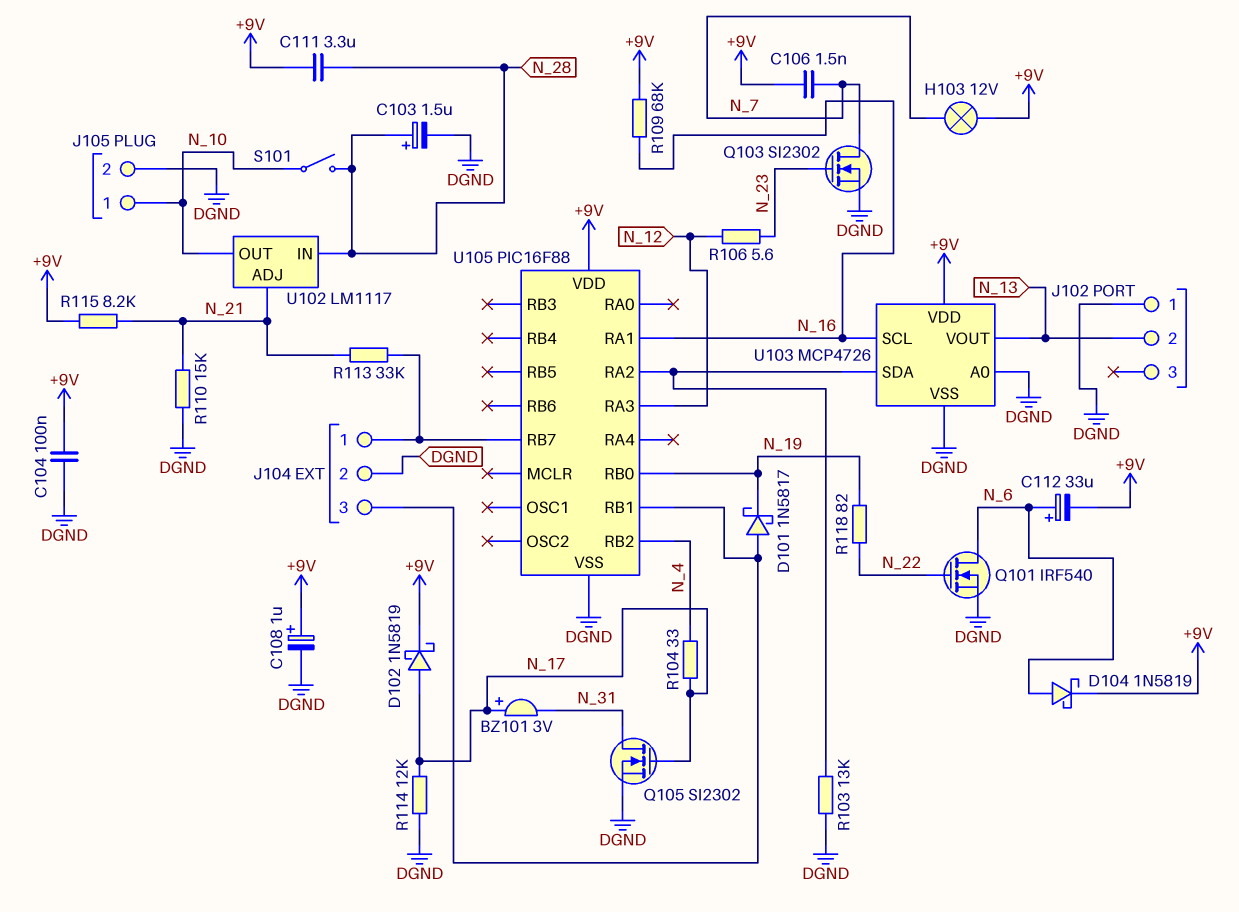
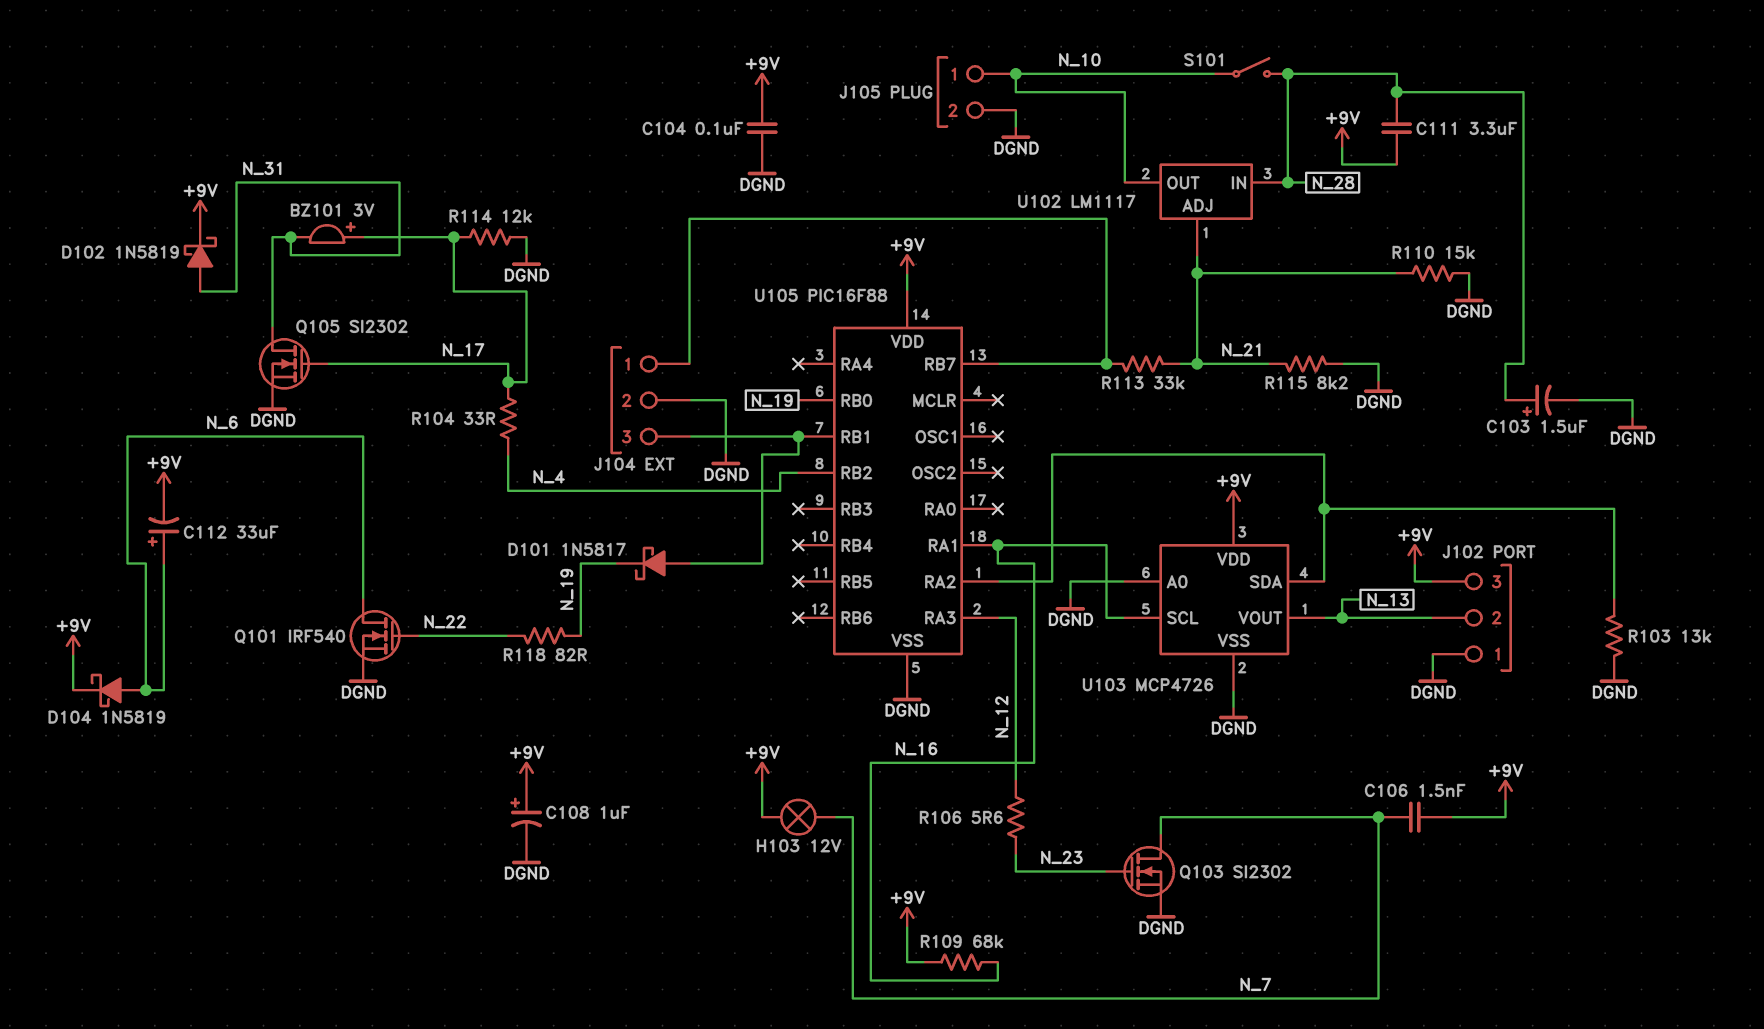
D102: schottky 1N5819 (A N_17, K +9V) -> schottky 1N5819 (A N_31, K +9V)
J102 pin 3: none -> +9V
R115: 8.2k (+9V, N_21) -> 8.2k (DGND, N_21)

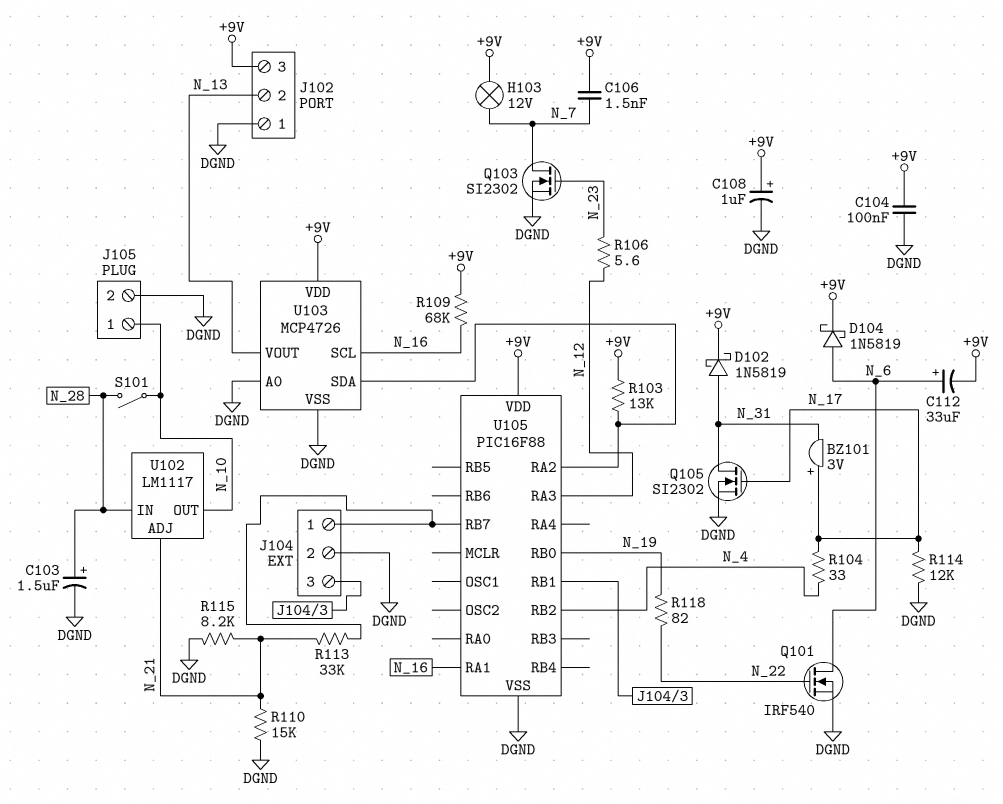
C111: 3.3uF (+9V, N_28) -> none
D101: schottky 1N5817 (A J104/3, K N_19) -> none
R103: 13k (DGND, U103/SDA) -> 13k (+9V, U103/SDA)

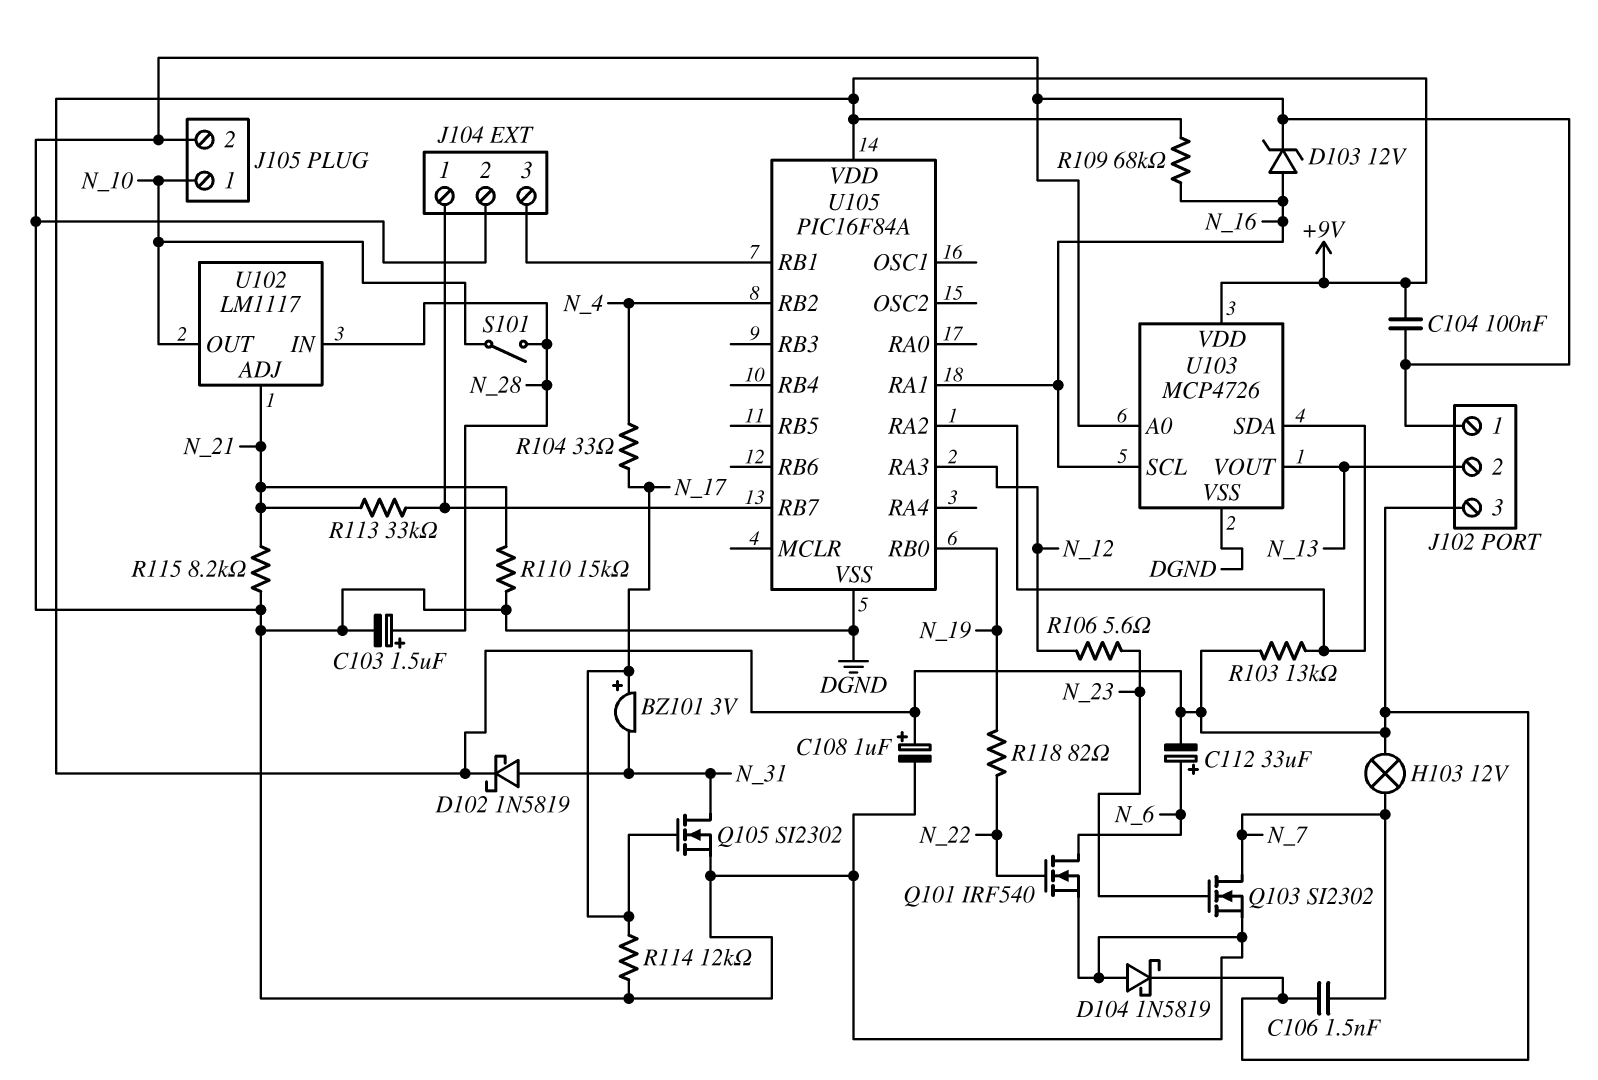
D103: none -> zener 12V (A N_16, K DGND)
D104: schottky 1N5819 (A N_6, K +9V) -> schottky 1N5819 (A DGND, K +9V)
U105: PIC16F88 -> PIC16F84A

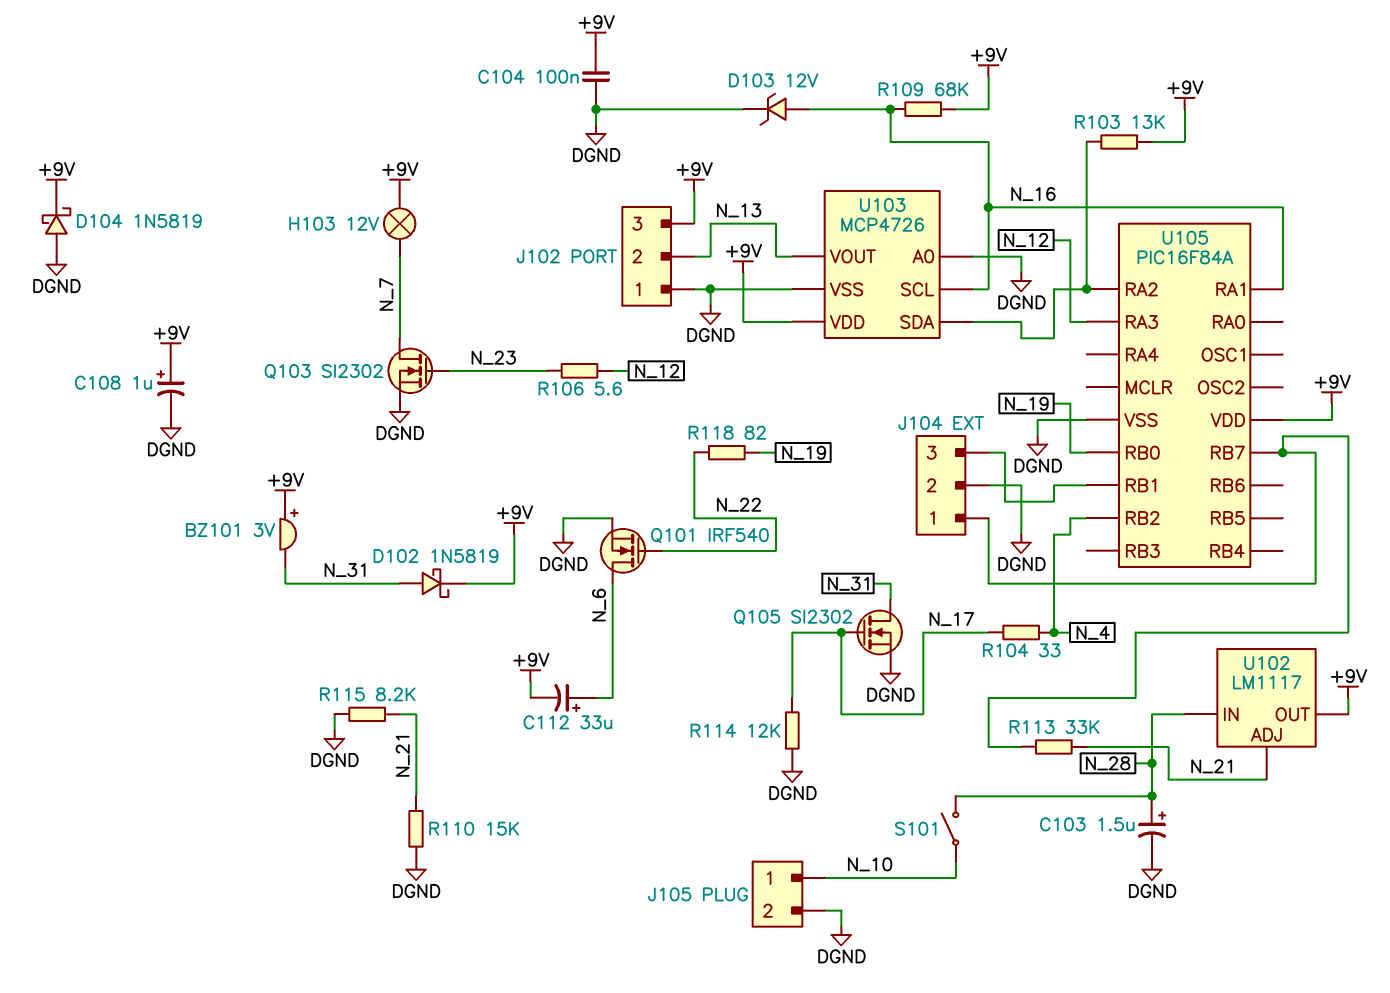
BZ101: buzzer 3V (plus N_17, minus N_31) -> buzzer 3V (plus +9V, minus N_31)
C106: 1.5nF (+9V, N_7) -> none
U102 pin OUT: N_10 -> +9V

